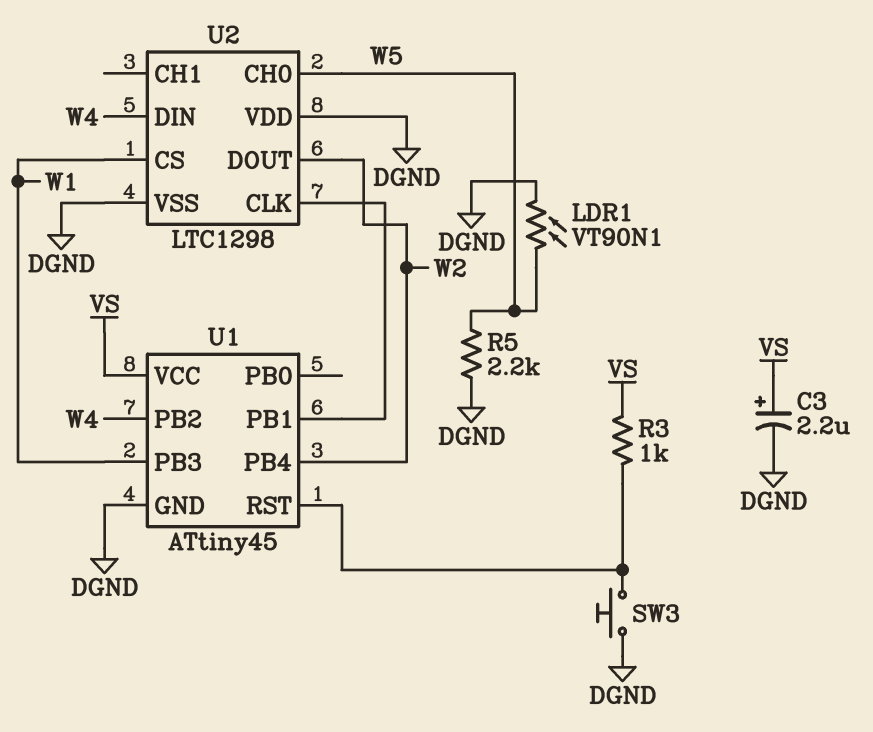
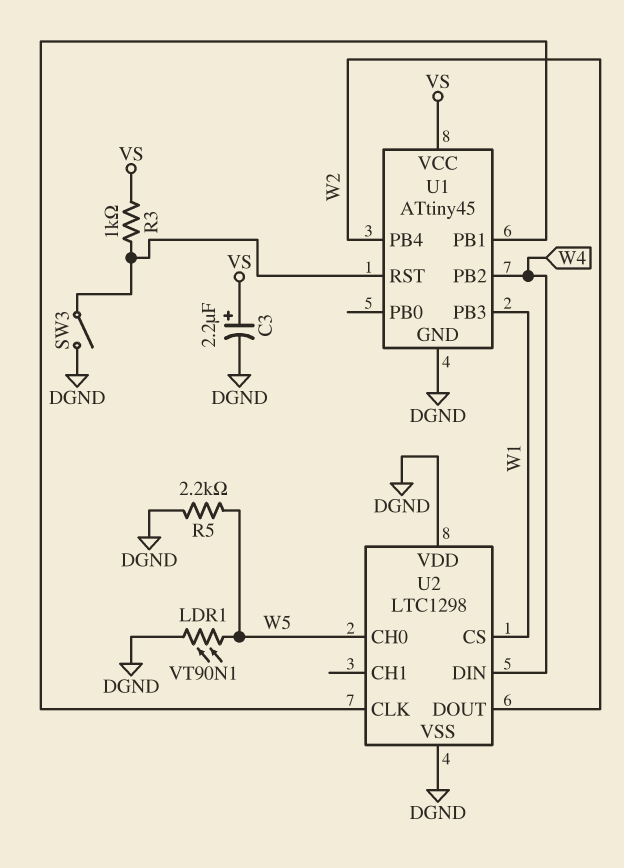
SW3: button (DGND, U1/RST) -> switch (DGND, U1/RST)

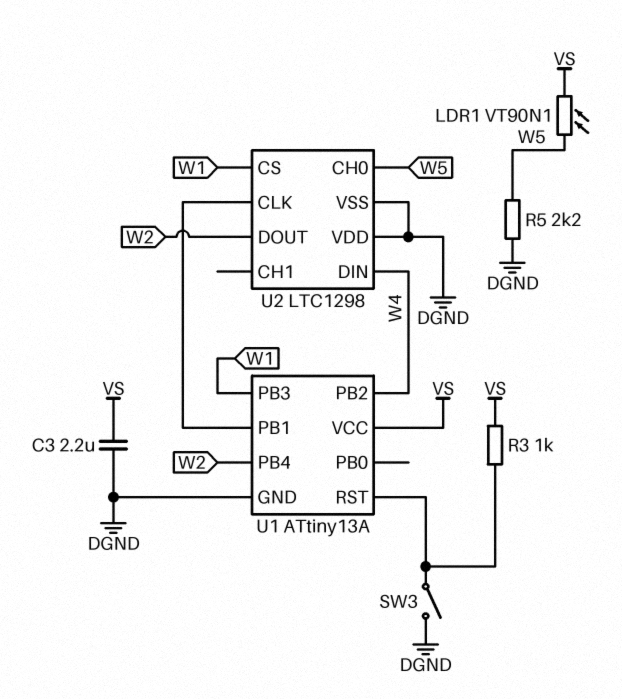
C3: 2.2uF (plus VS, minus DGND) -> 2.2uF (DGND, VS)
LDR1: VT90N1 (DGND, W5) -> VT90N1 (VS, W5)
U1: ATtiny45 -> ATtiny13A

